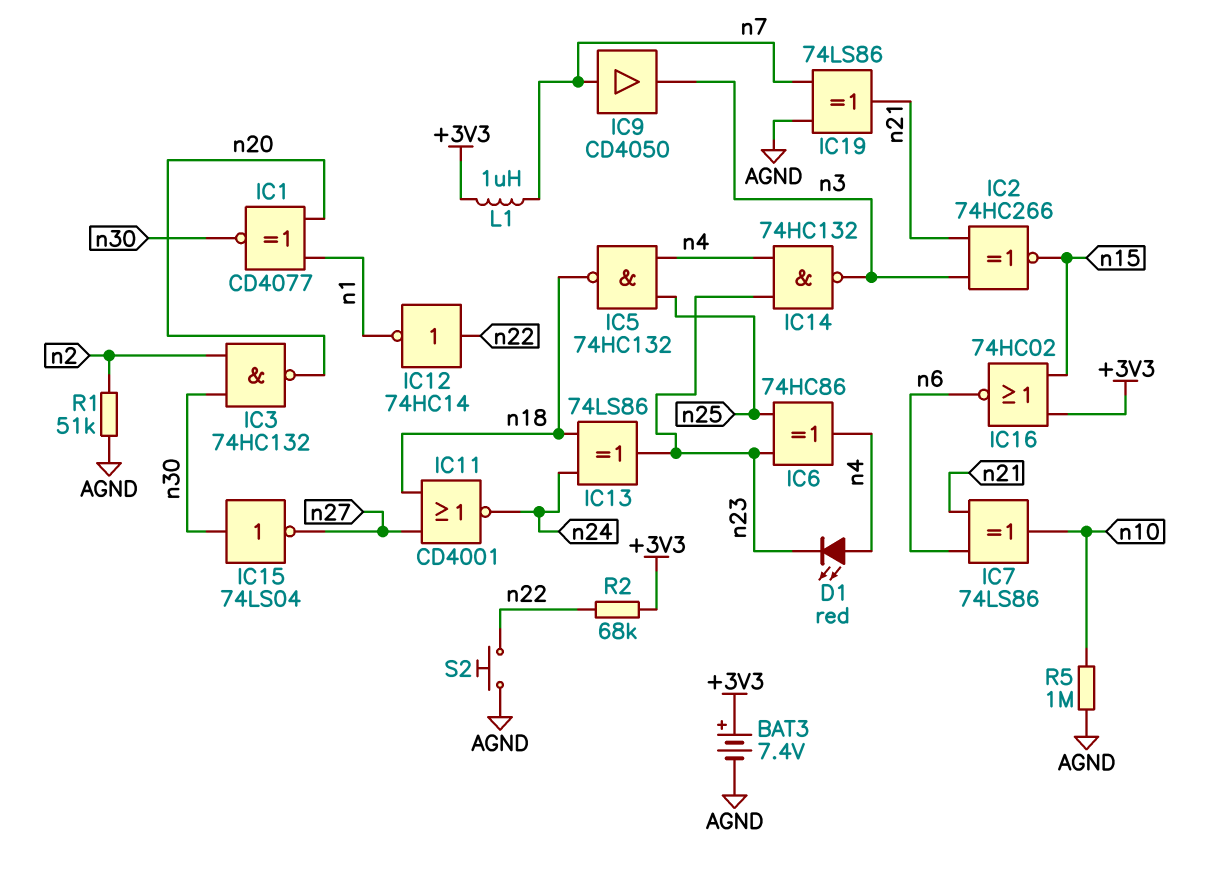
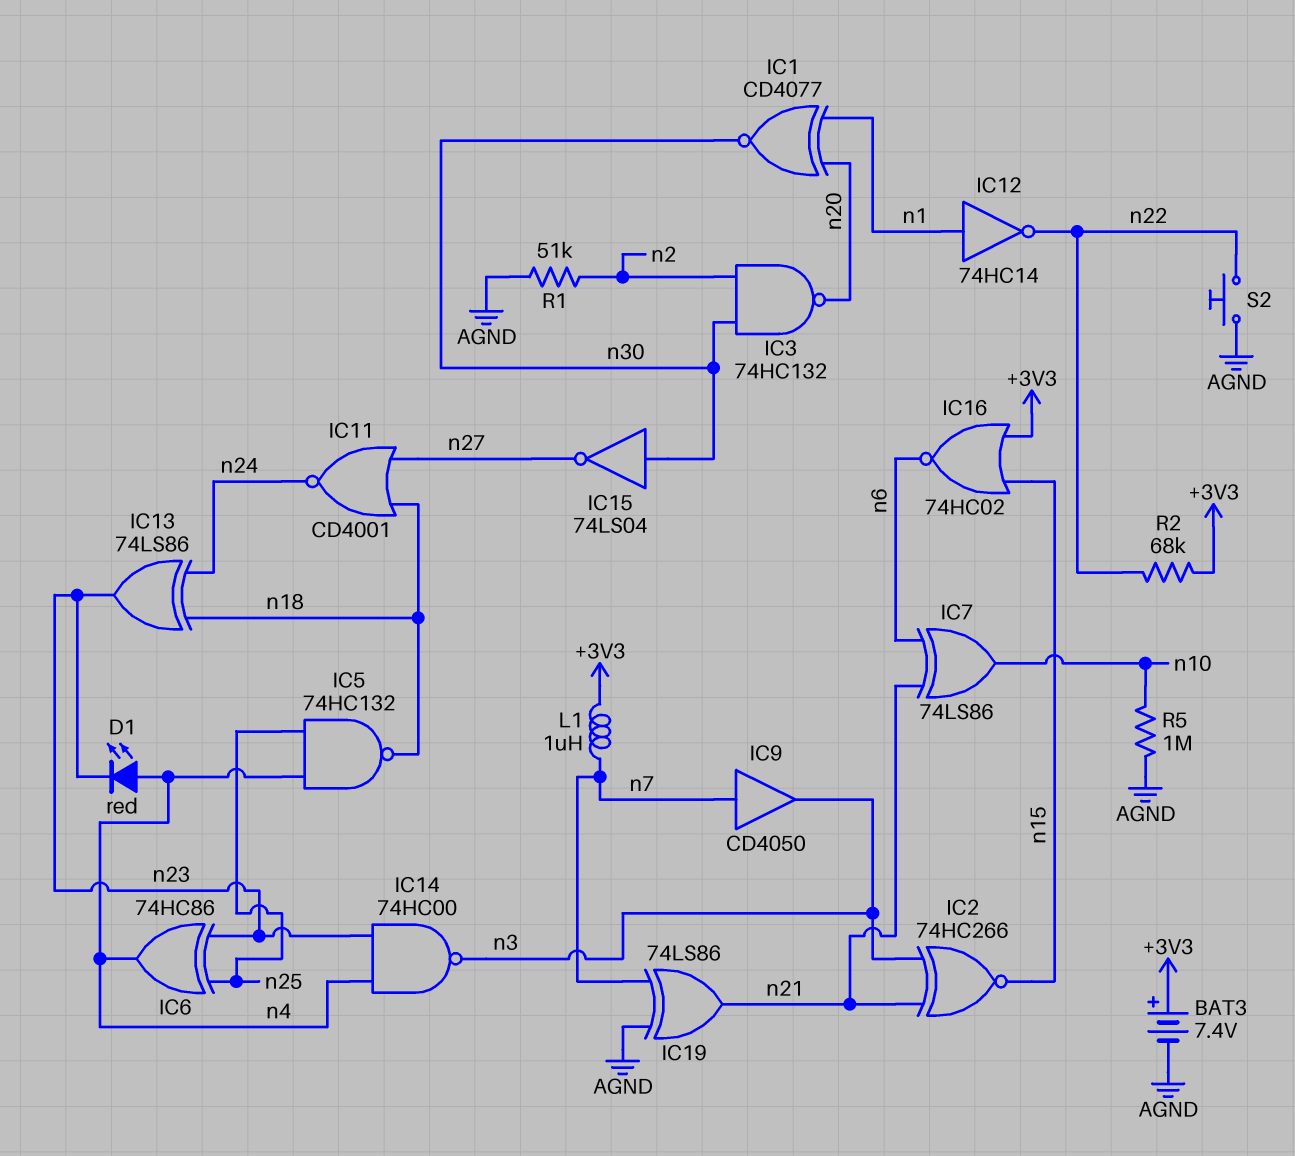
IC12: NOT 74HC14 (in n22, out n1) -> NOT 74HC14 (in n1, out n22)
IC14: NAND 74HC132 (in n4, in n23, out n3) -> NAND 74HC00 (in n4, in n23, out n3)

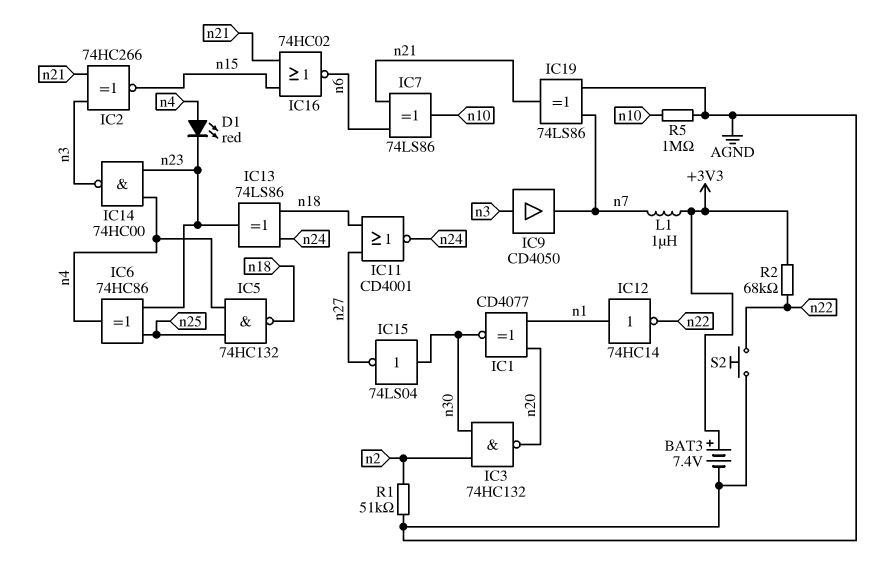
IC9: buffer CD4050 (in n7, out n3) -> buffer CD4050 (in n3, out n7)
IC16: NOR 74HC02 (in +3V3, in n15, out n6) -> NOR 74HC02 (in n15, in n21, out n6)

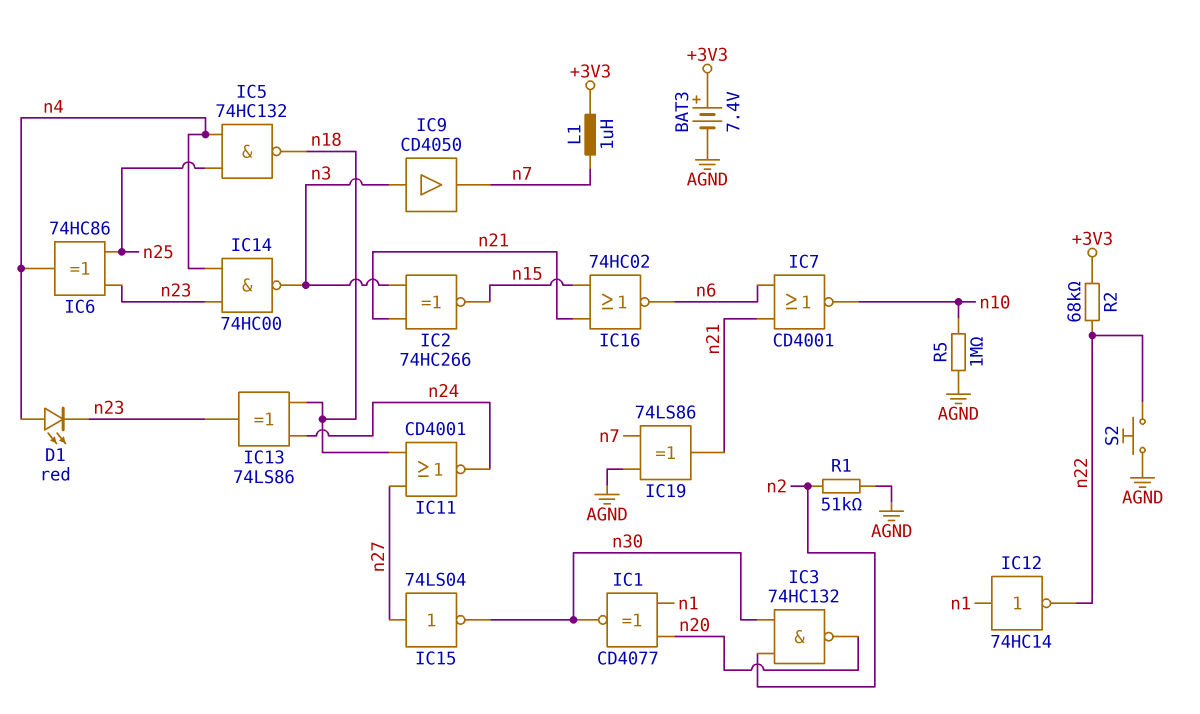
IC7: XOR 74LS86 (in n6, in n21, out n10) -> NOR CD4001 (in n6, in n21, out n10)
IC15: NOT 74LS04 (in n30, out n27) -> NOT 74LS04 (in n27, out n30)

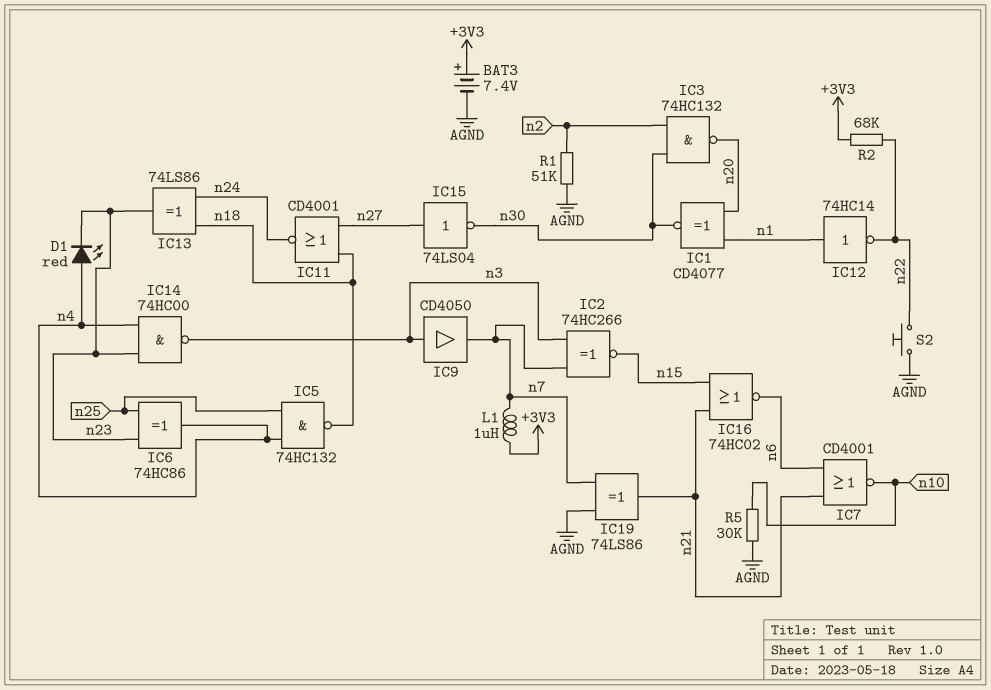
IC2: XNOR 74HC266 (in n3, in n21, out n15) -> XNOR 74HC266 (in n3, in n7, out n15)
R5: 1M (AGND, n10) -> 30k (AGND, n10)

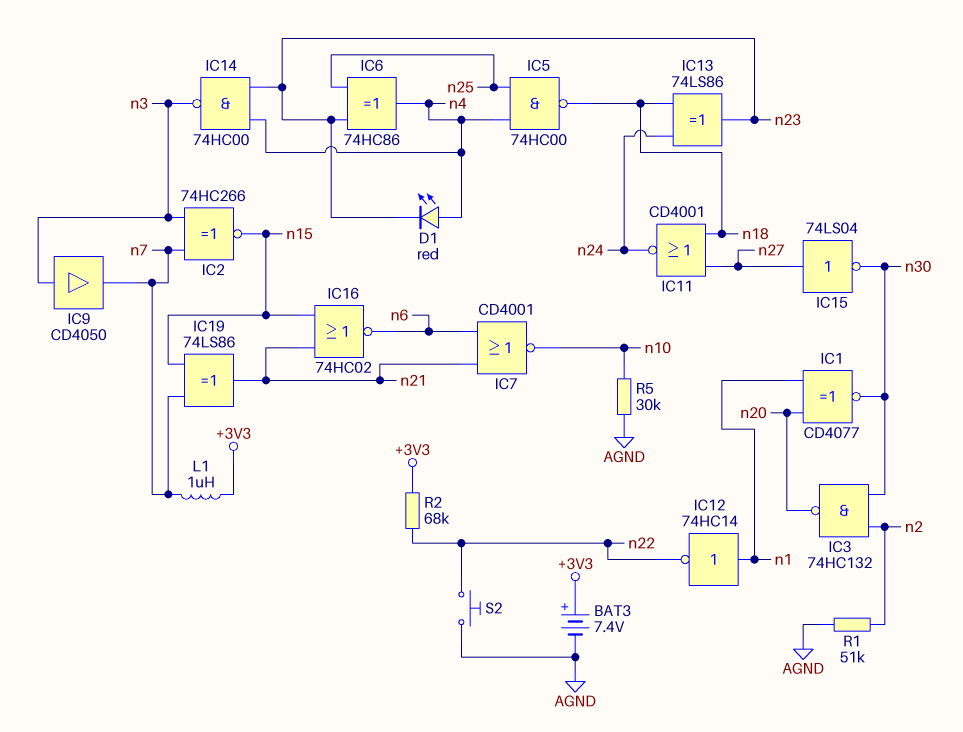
IC5: NAND 74HC132 (in n4, in n25, out n18) -> NAND 74HC00 (in n4, in n25, out n18)
IC19: XOR 74LS86 (in AGND, in n7, out n21) -> XOR 74LS86 (in n7, in n15, out n21)

